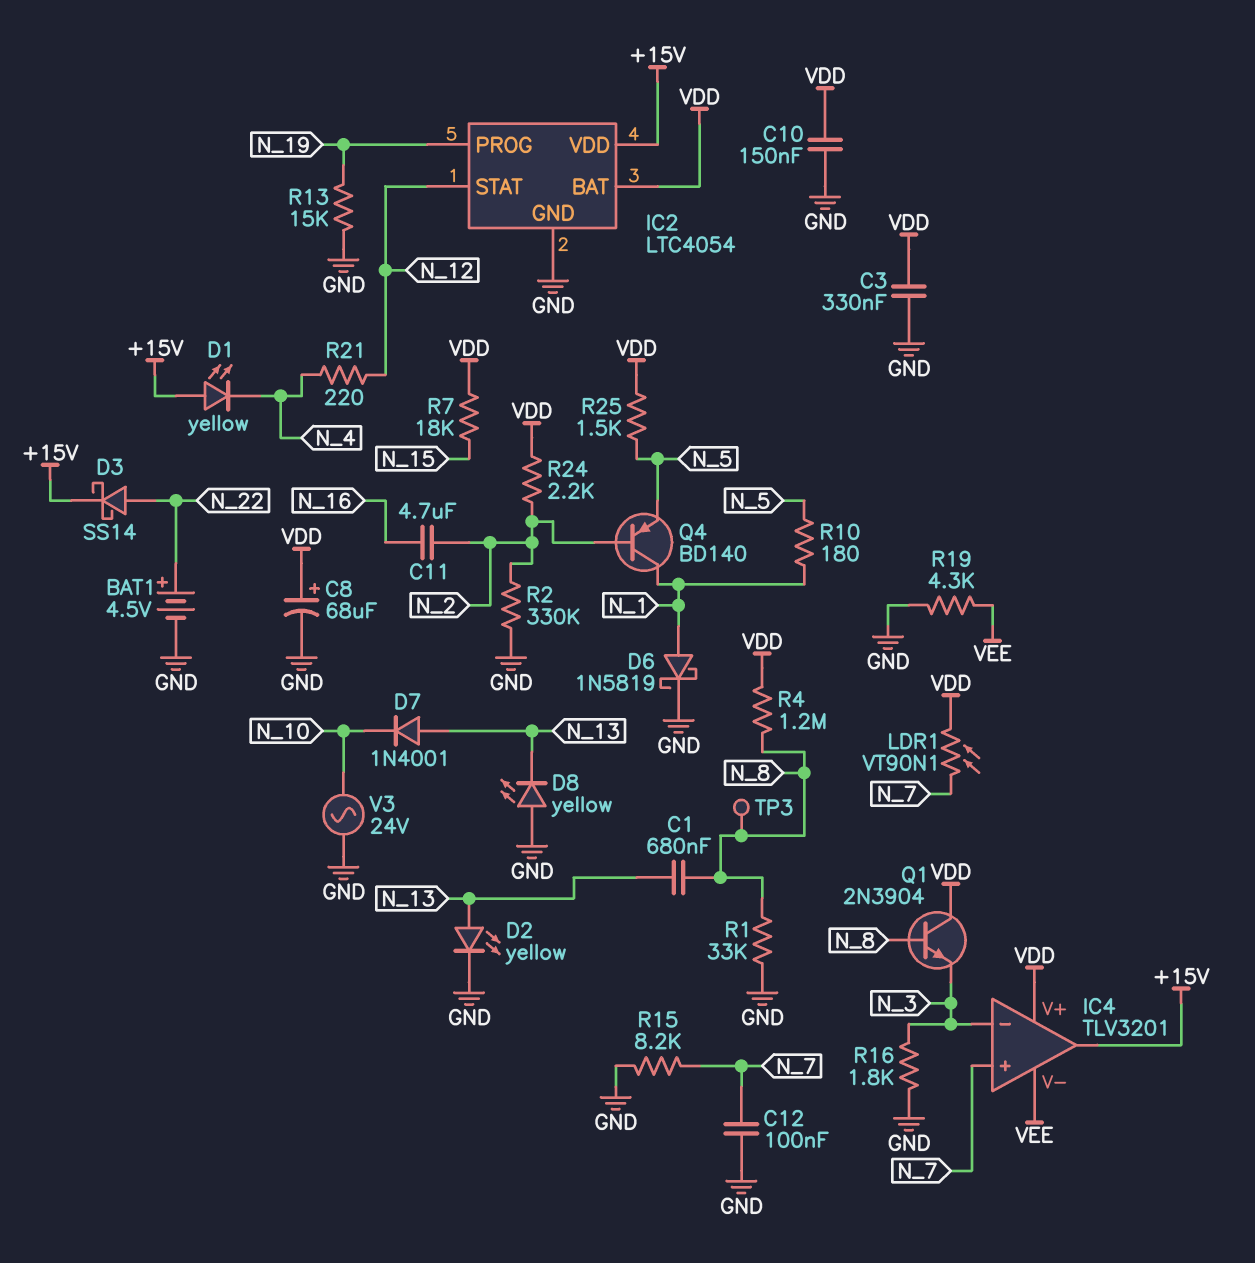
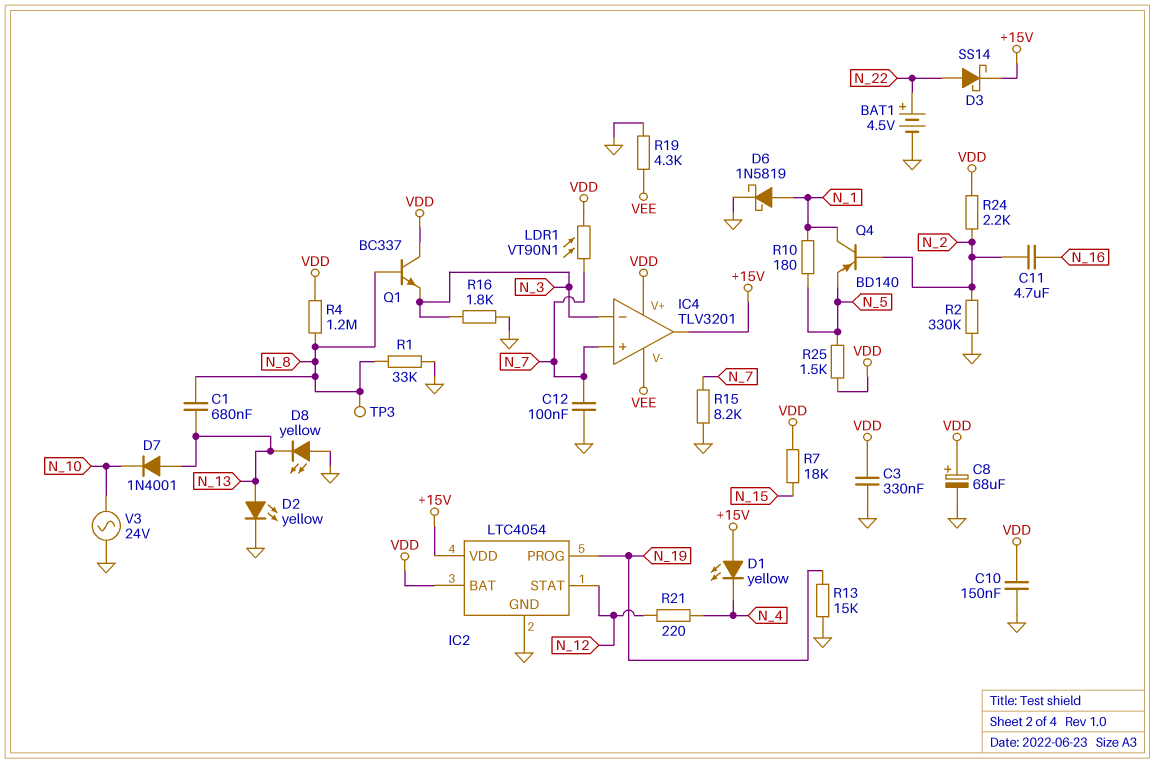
Q1: NPN 2N3904 (B N_8, C VDD, E N_3) -> NPN BC337 (B N_8, C VDD, E N_3)

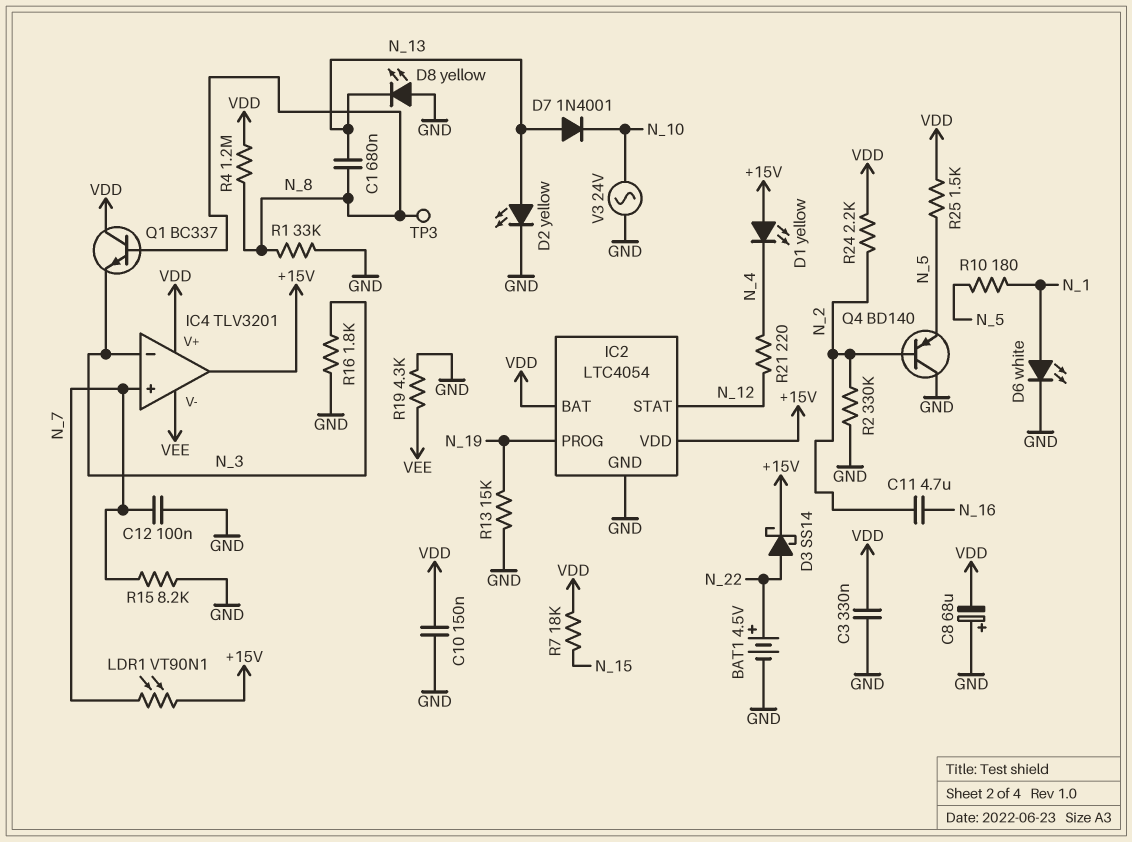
C8: 68uF (plus VDD, minus GND) -> 68uF (plus GND, minus VDD)
D6: schottky 1N5819 (A N_1, K GND) -> LED white (A N_1, K GND)
LDR1: VT90N1 (N_7, VDD) -> VT90N1 (+15V, N_7)
Q4: PNP BD140 (B N_2, C N_1, E N_5) -> PNP BD140 (B N_2, C GND, E N_5)

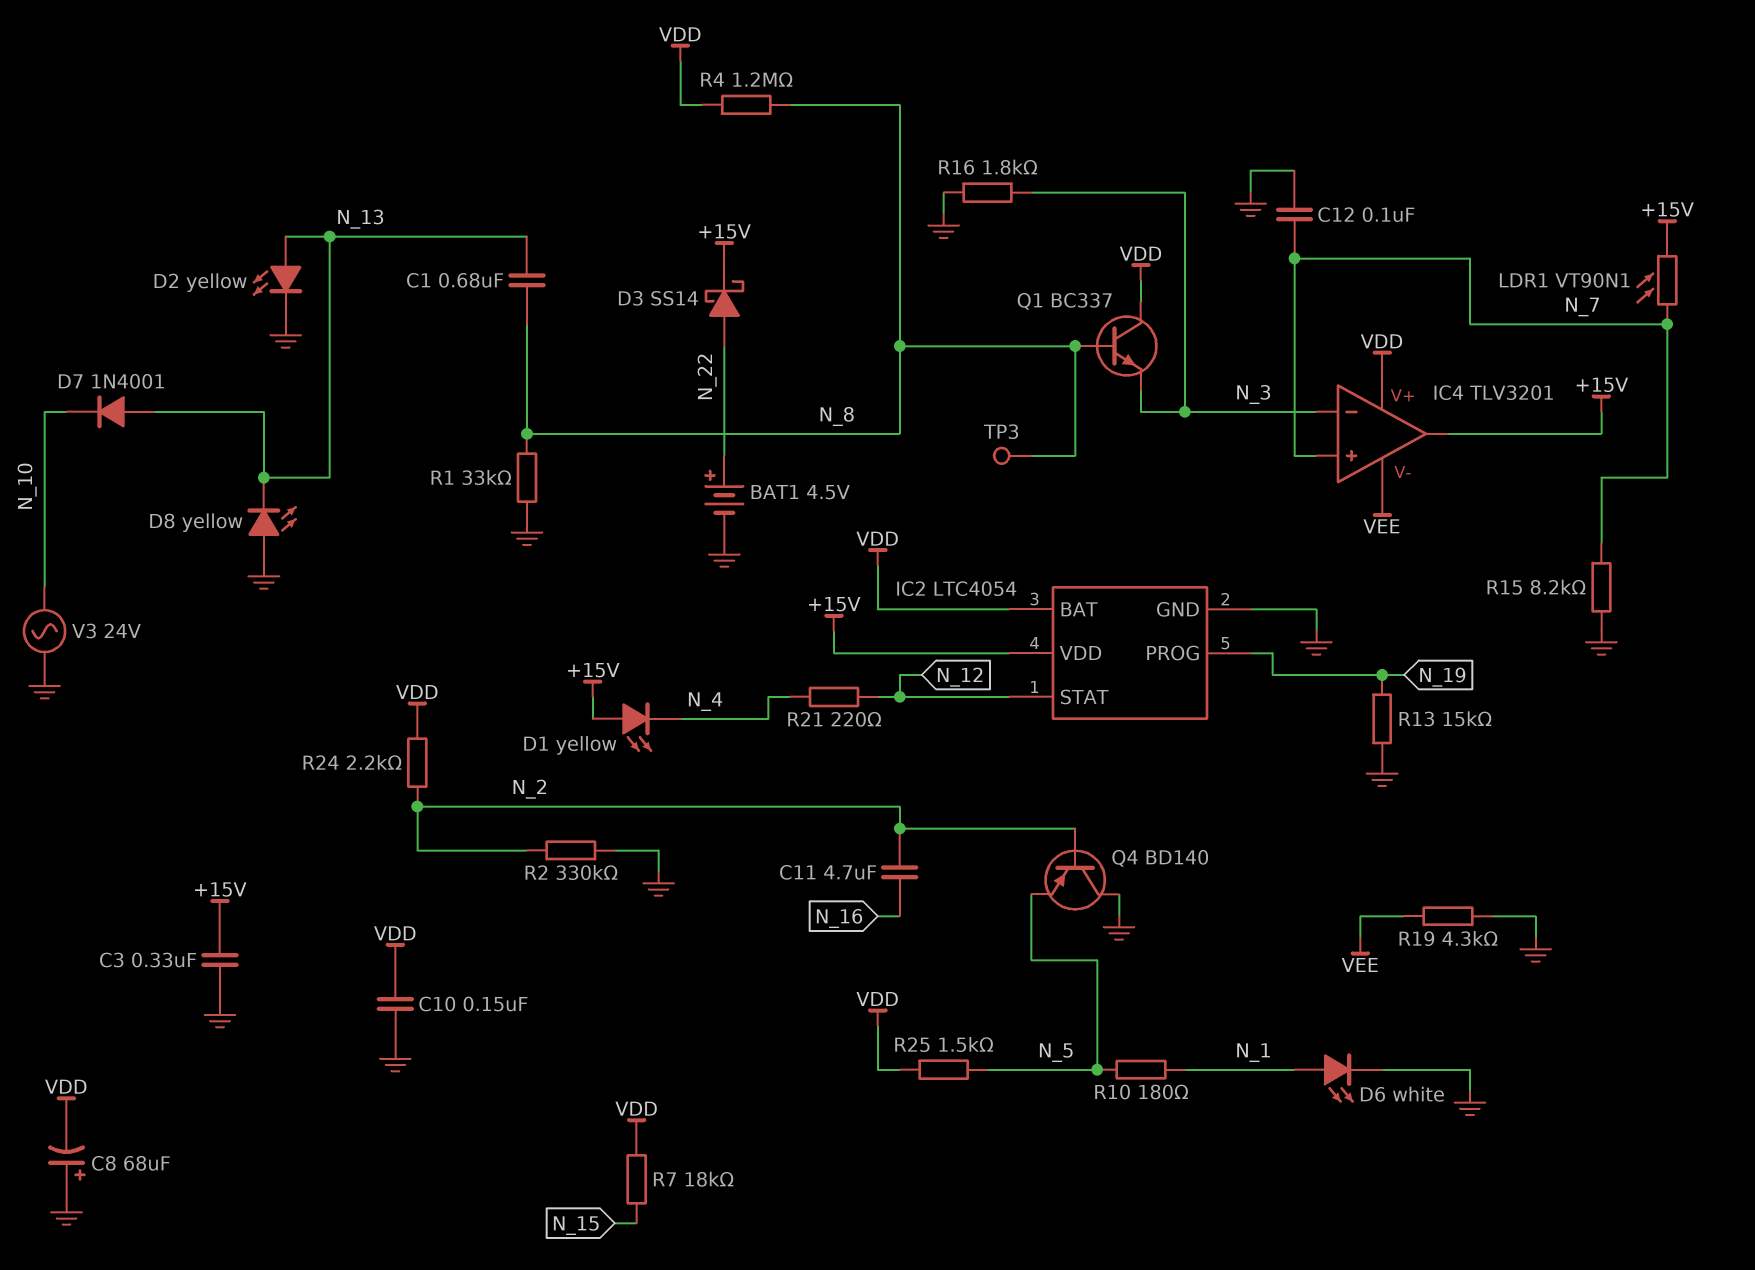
C3: 330nF (GND, VDD) -> 330nF (+15V, GND)

